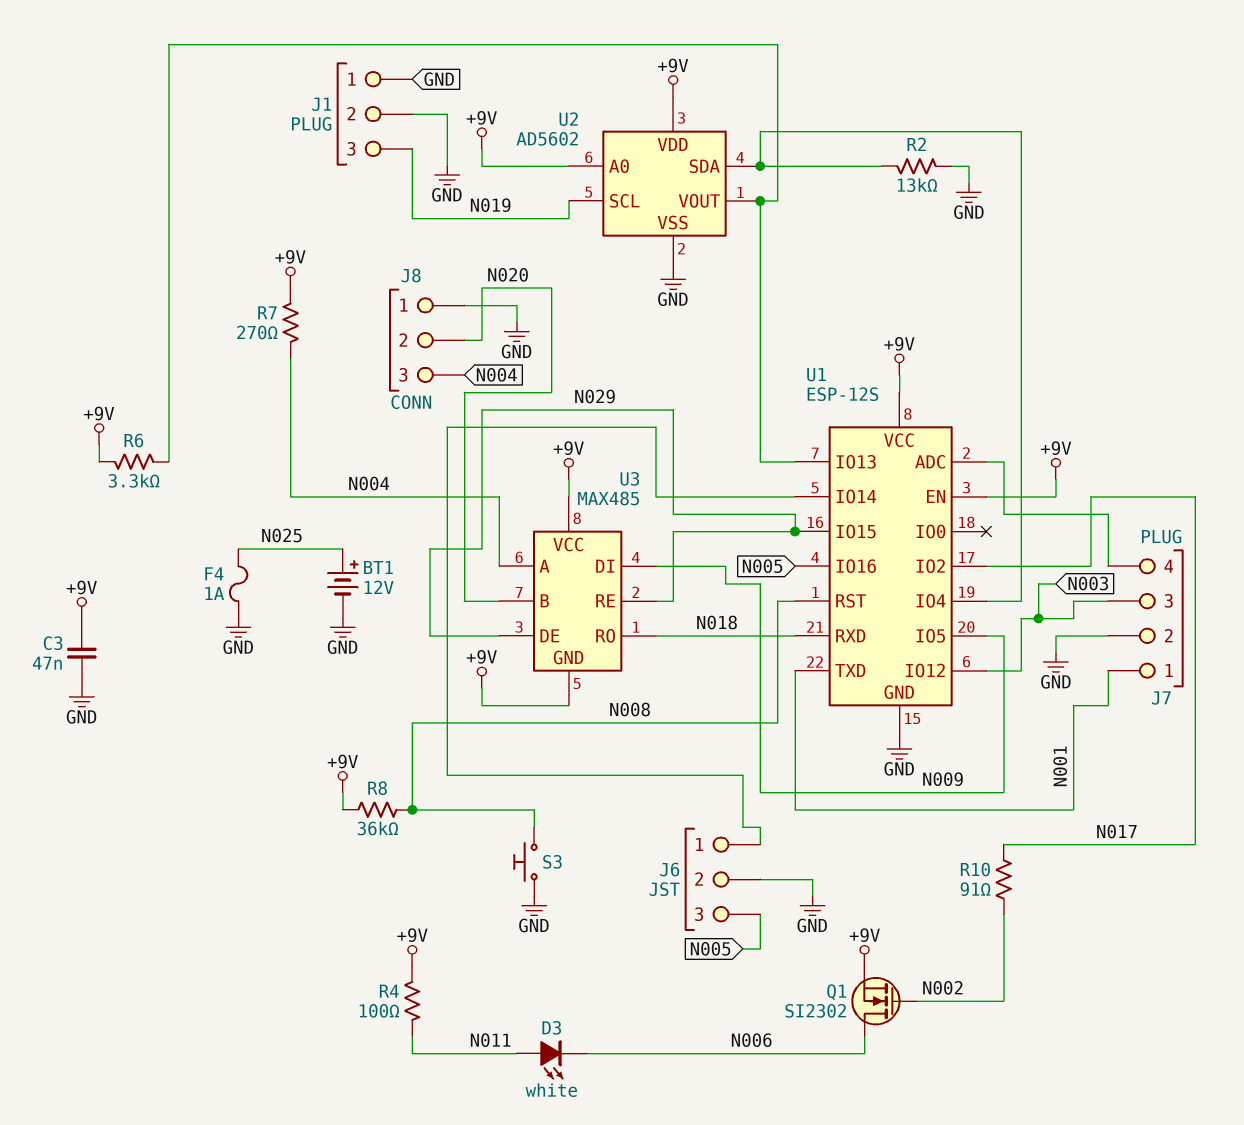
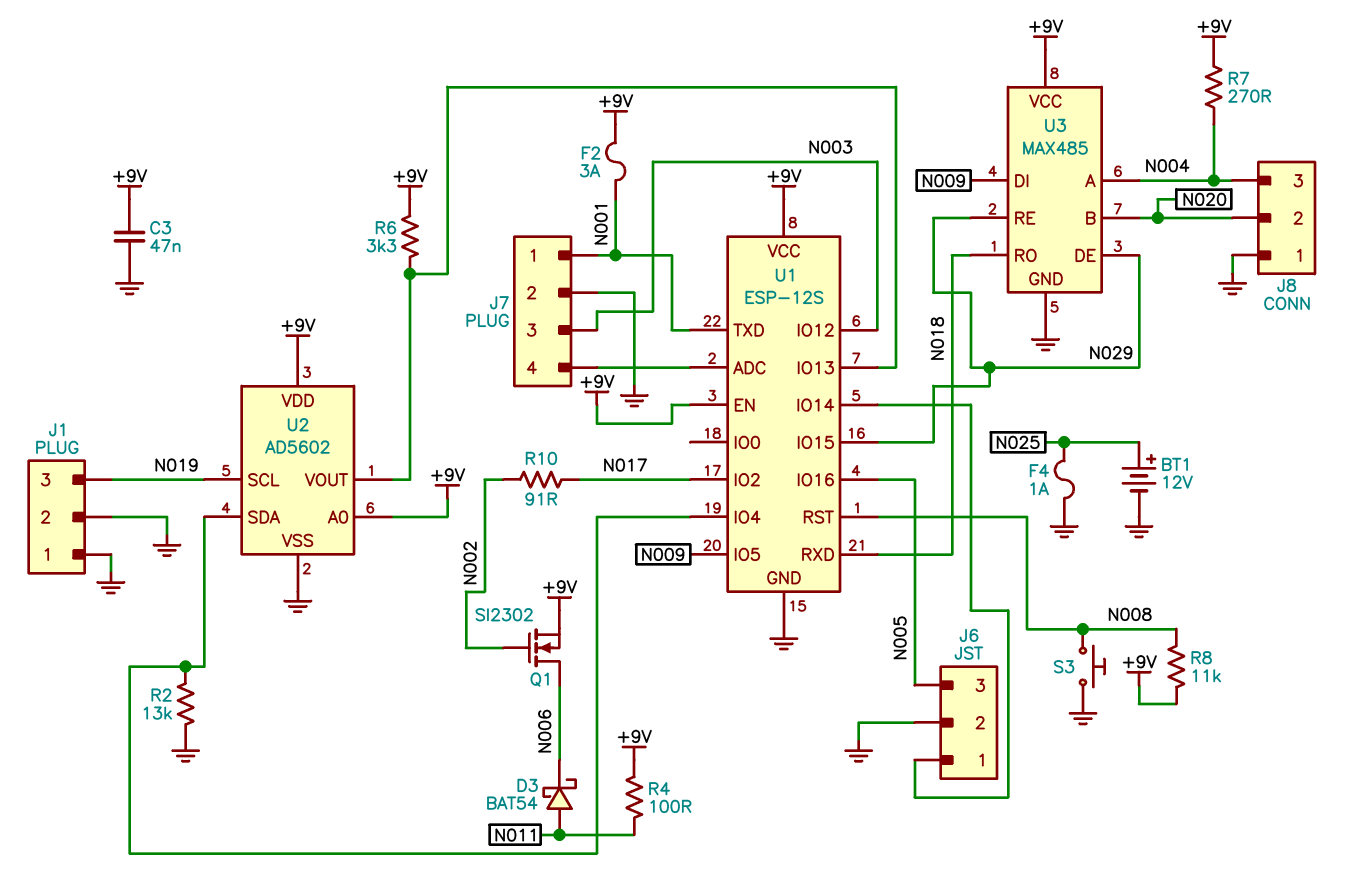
D3: LED white (A N011, K N006) -> schottky BAT54 (A N011, K N006)
F2: none -> 3A (+9V, N001)
R8: 36k (+9V, N008) -> 11k (+9V, N008)
U3 pin GND: +9V -> GND

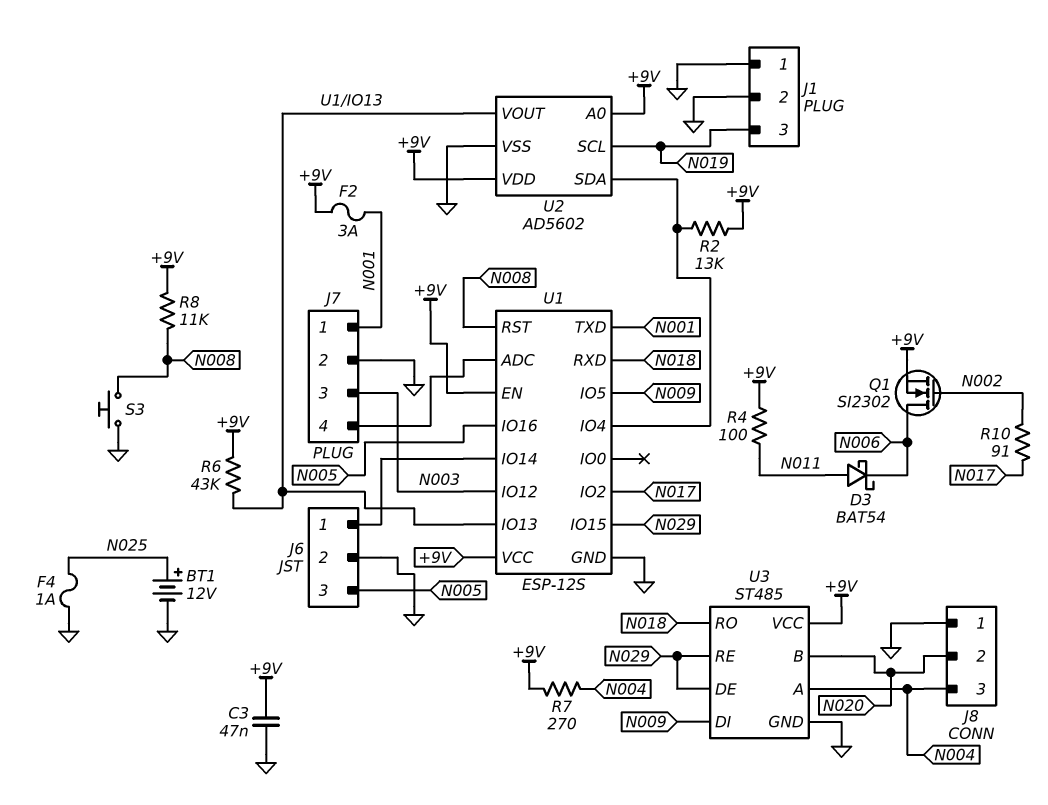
R2: 13k (GND, U1/IO4) -> 13k (+9V, U1/IO4)
R6: 3.3k (+9V, U1/IO13) -> 43k (+9V, U1/IO13)
U3: MAX485 -> ST485

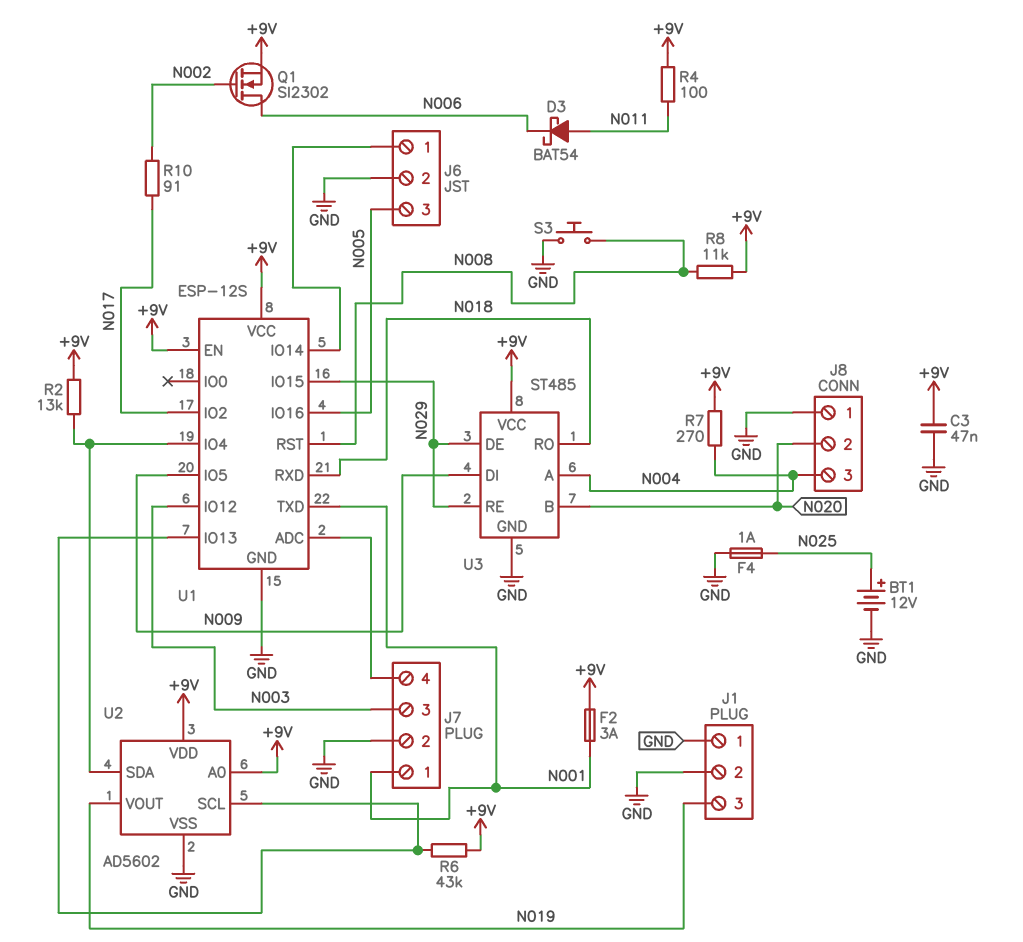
U2 pin SCL: N019 -> U1/IO13
U2 pin VOUT: U1/IO13 -> N019

